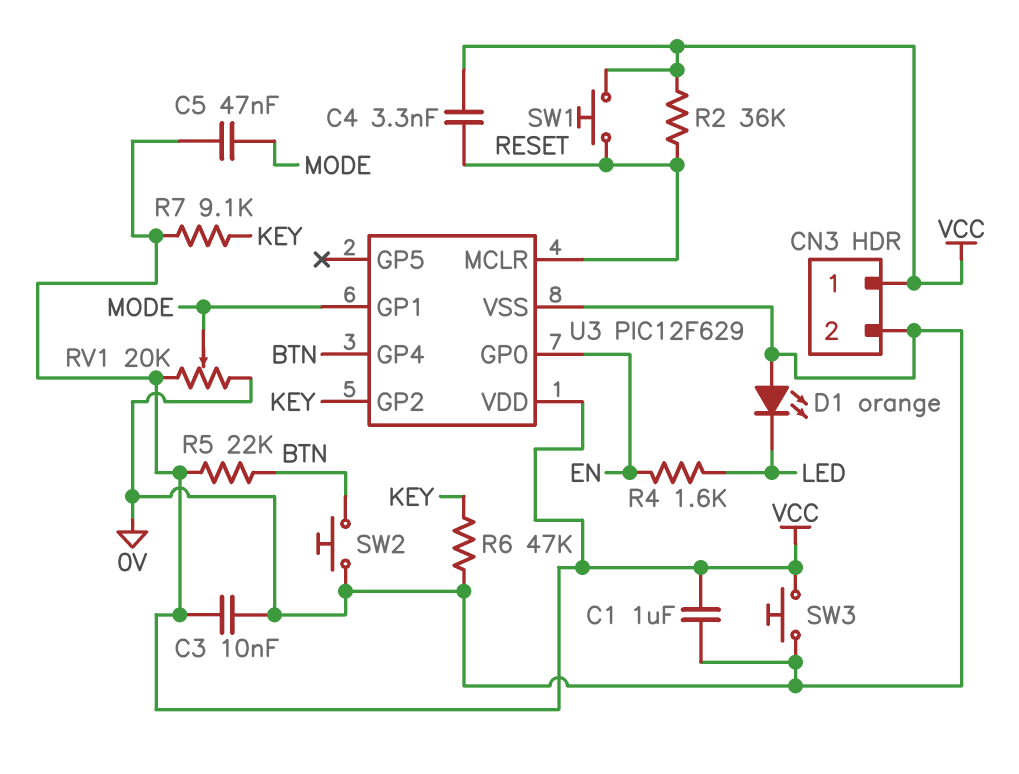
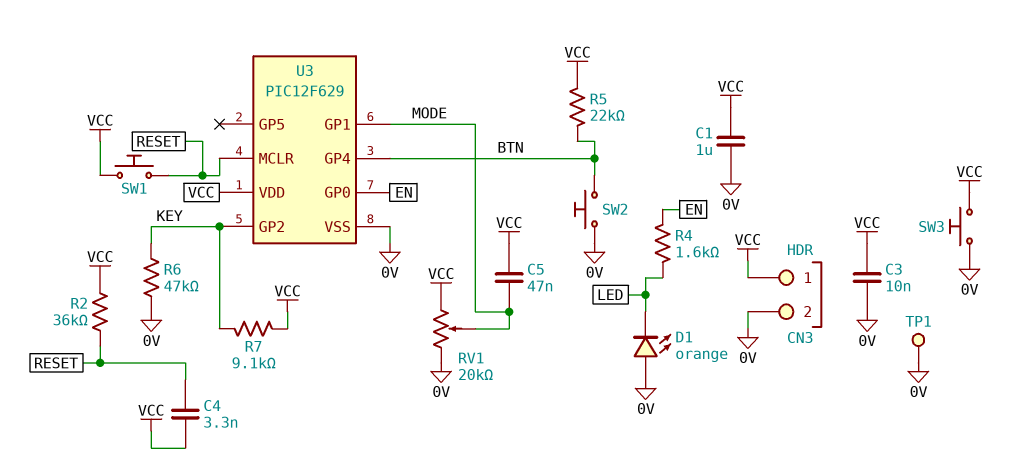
TP1: none -> test point (0V)

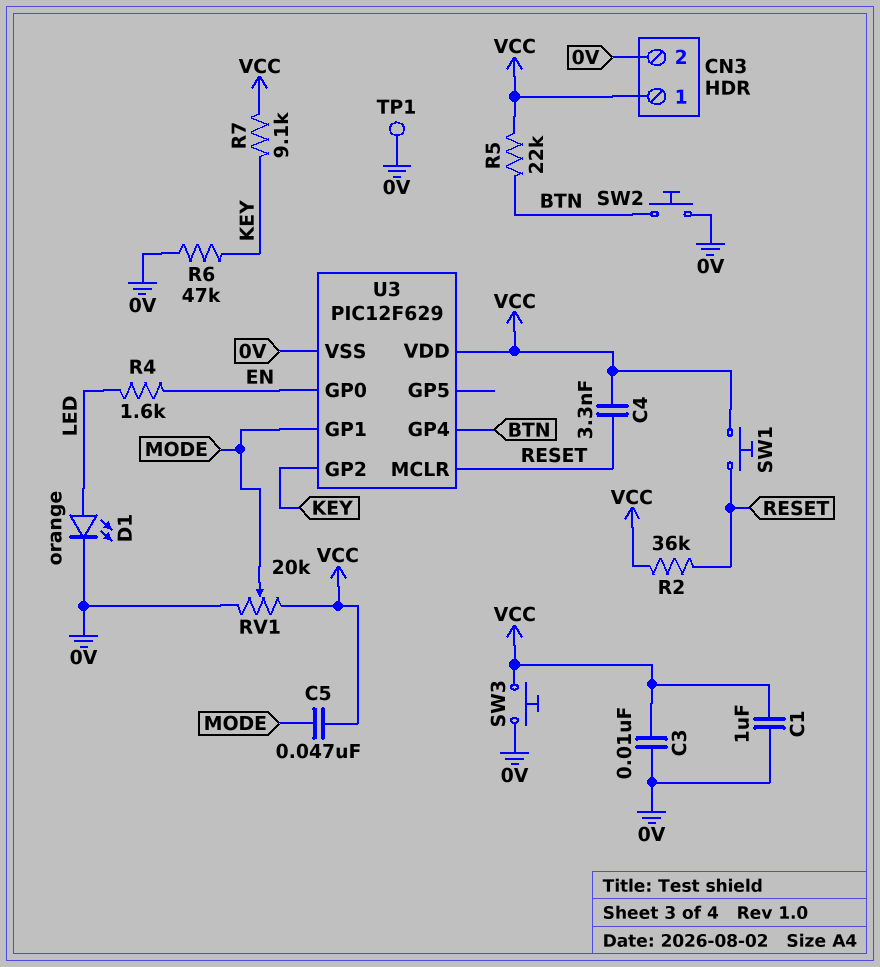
D1: LED orange (A 0V, K LED) -> LED orange (A LED, K 0V)

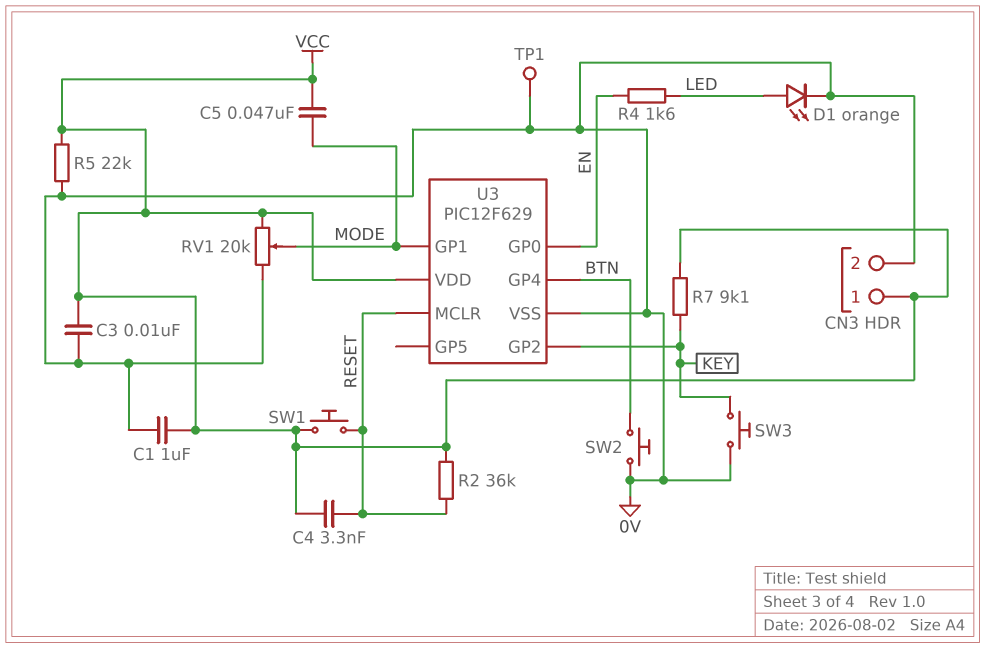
R5: 22k (BTN, VCC) -> 22k (0V, VCC)
R6: 47k (0V, KEY) -> none
SW3: button (0V, VCC) -> button (0V, KEY)

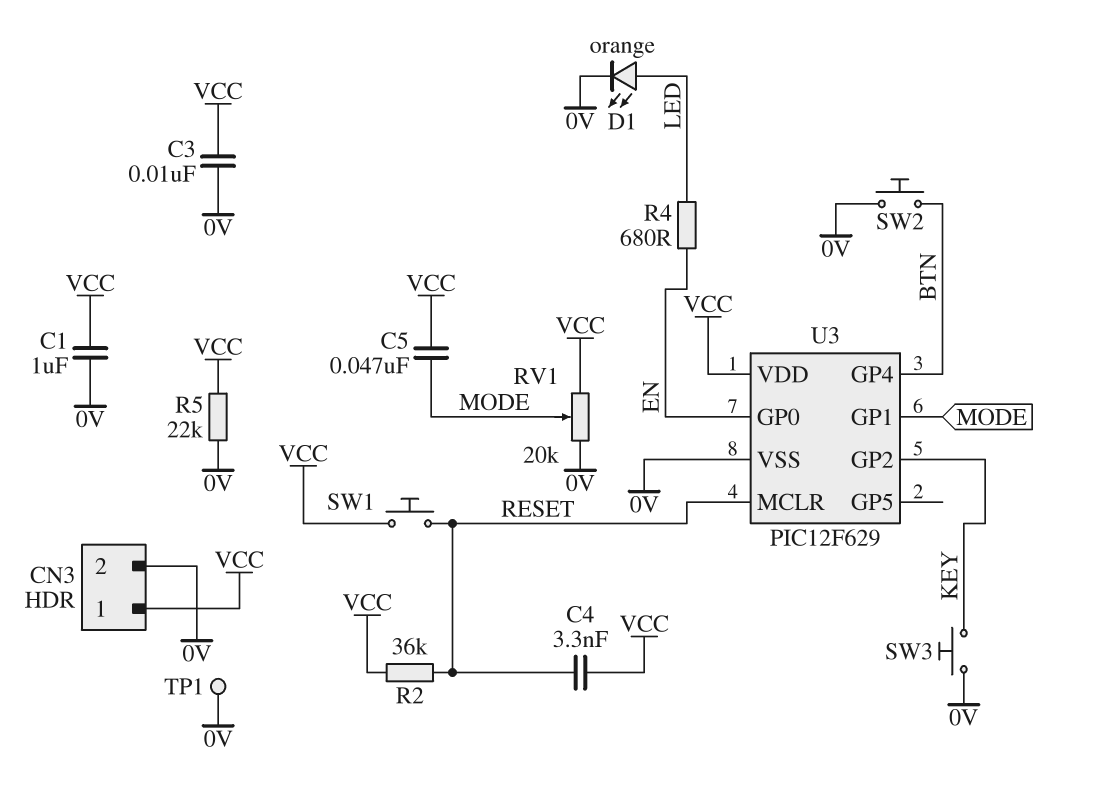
R4: 1.6k (EN, LED) -> 680 (EN, LED)
R7: 9.1k (KEY, VCC) -> none

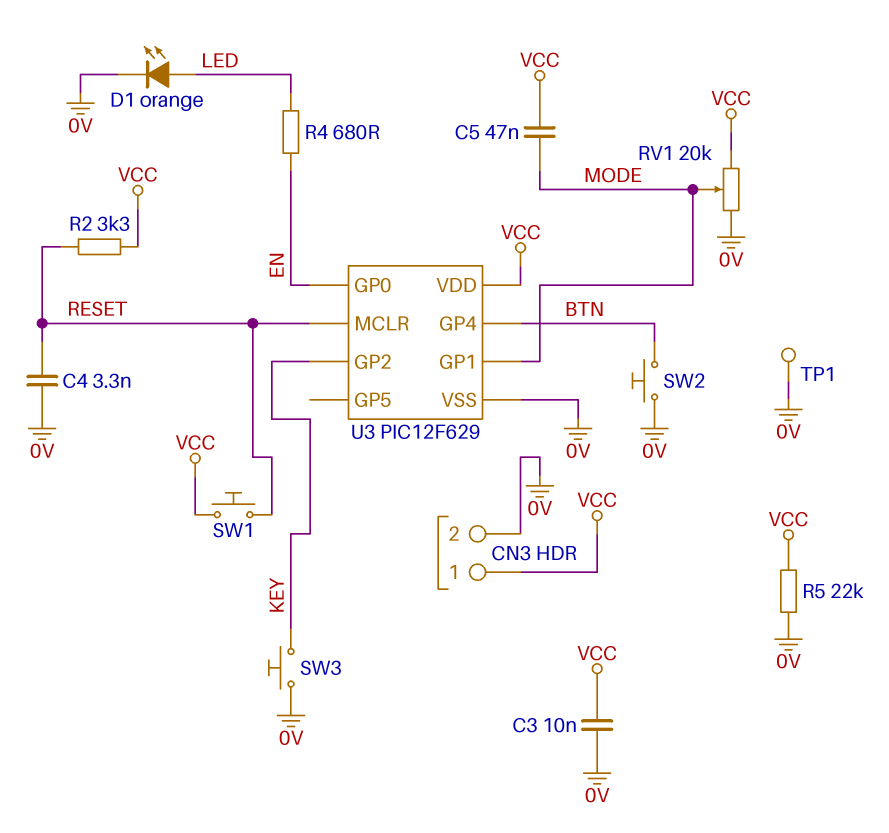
C1: 1uF (0V, VCC) -> none
C4: 3.3nF (RESET, VCC) -> 3.3nF (0V, RESET)
R2: 36k (RESET, VCC) -> 3.3k (RESET, VCC)

